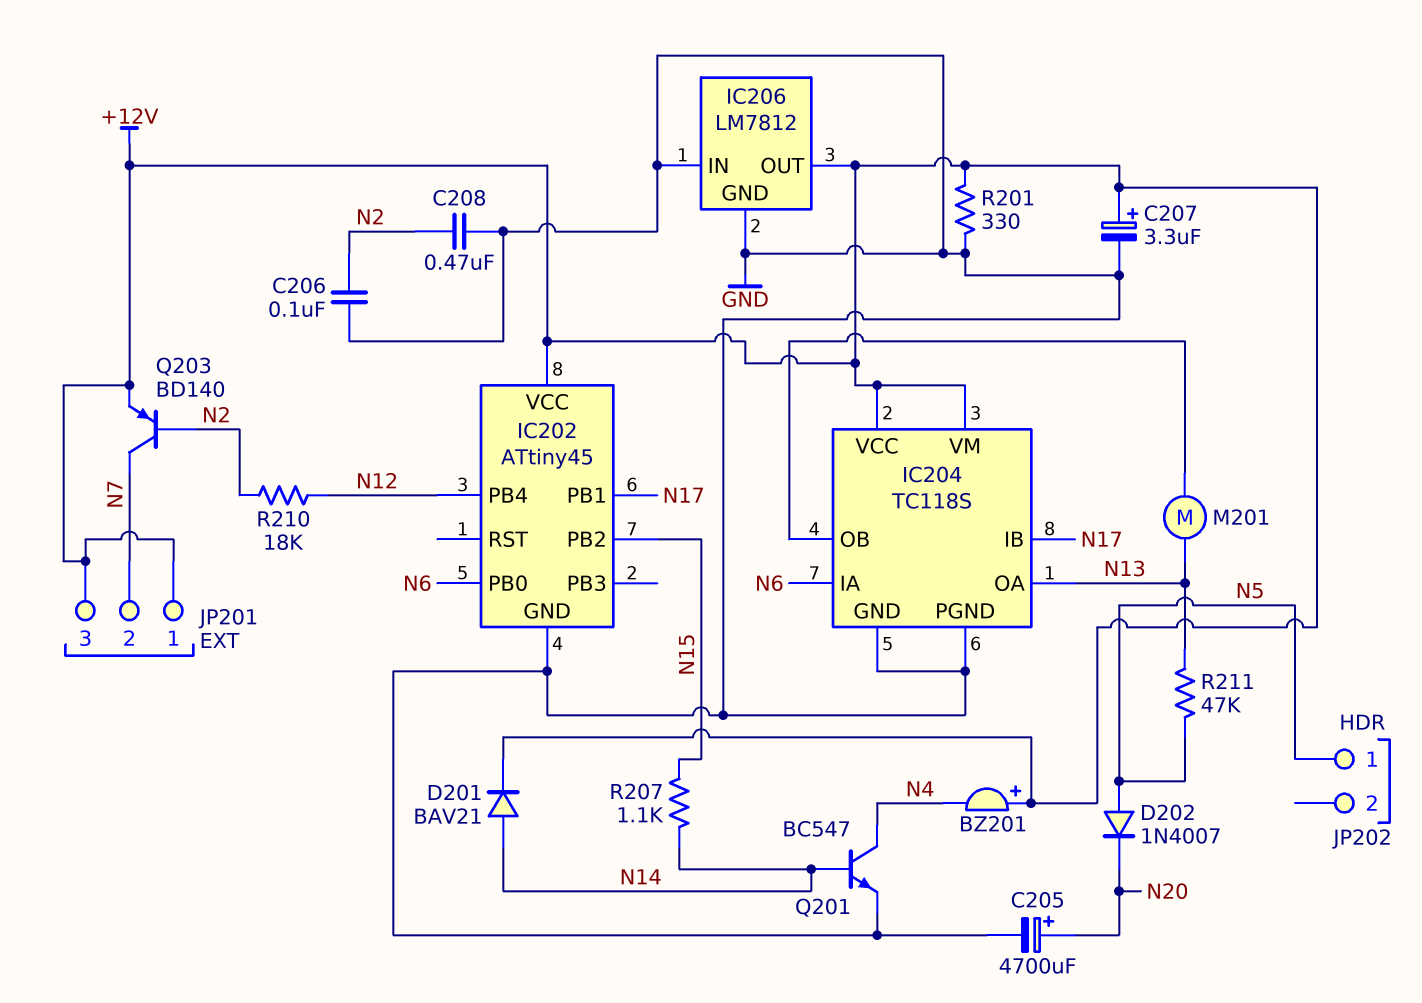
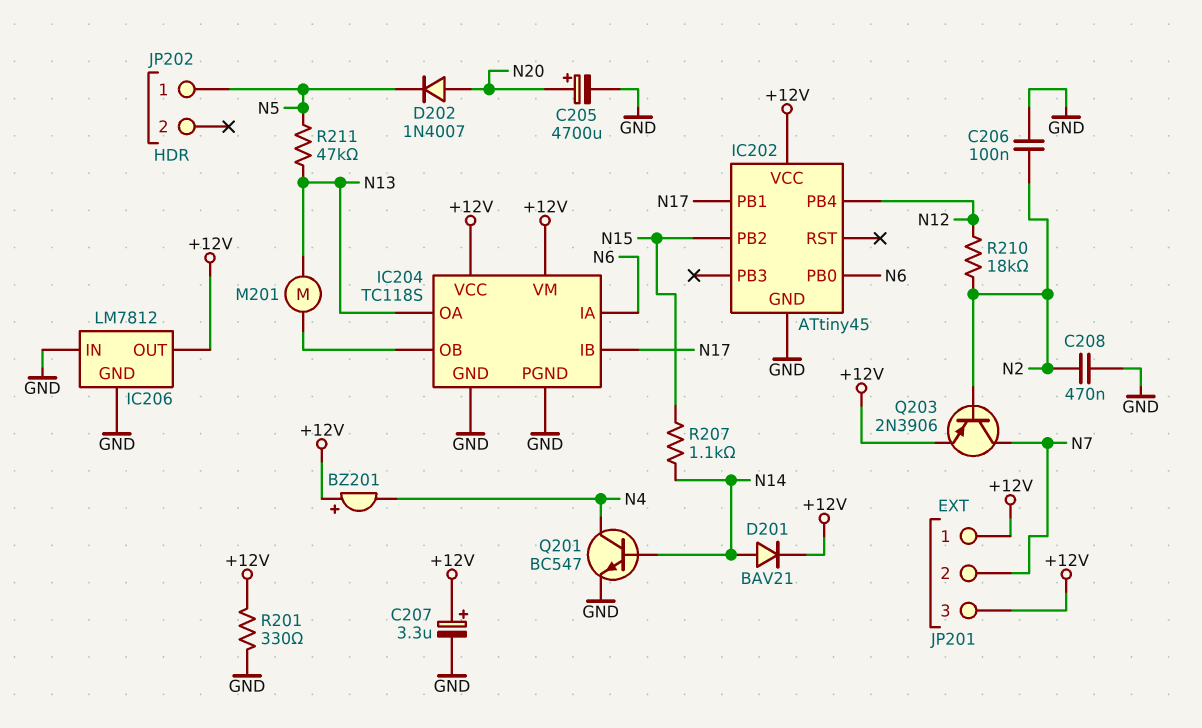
D202: diode 1N4007 (A N5, K N20) -> diode 1N4007 (A N20, K N5)
Q203: PNP BD140 (B N2, C N7, E +12V) -> PNP 2N3906 (B N2, C N7, E +12V)

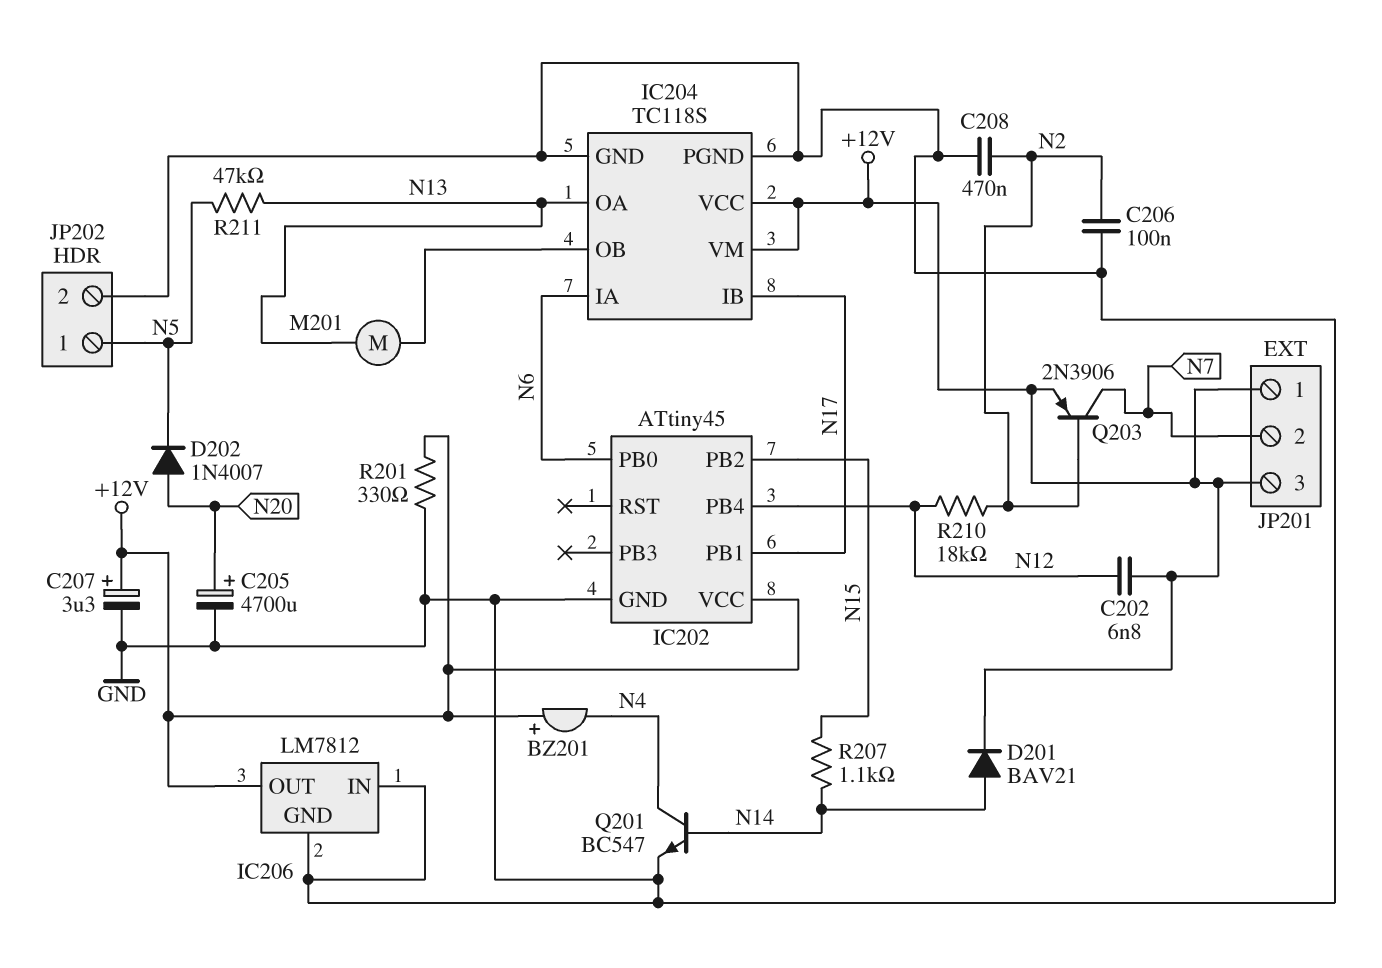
C202: none -> 6.8nF (+12V, N12)
JP202 pin 2: none -> GND

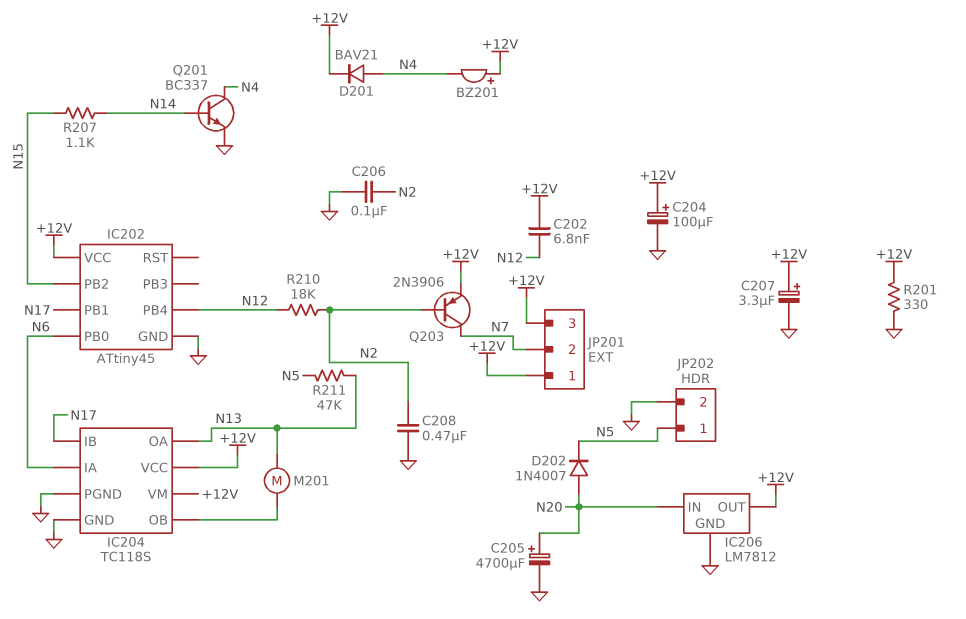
C204: none -> 100uF (plus +12V, minus GND)
D201: diode BAV21 (A N14, K +12V) -> diode BAV21 (A N4, K +12V)
IC206 pin IN: GND -> N20
Q201: NPN BC547 (B N14, C N4, E GND) -> NPN BC337 (B N14, C N4, E GND)

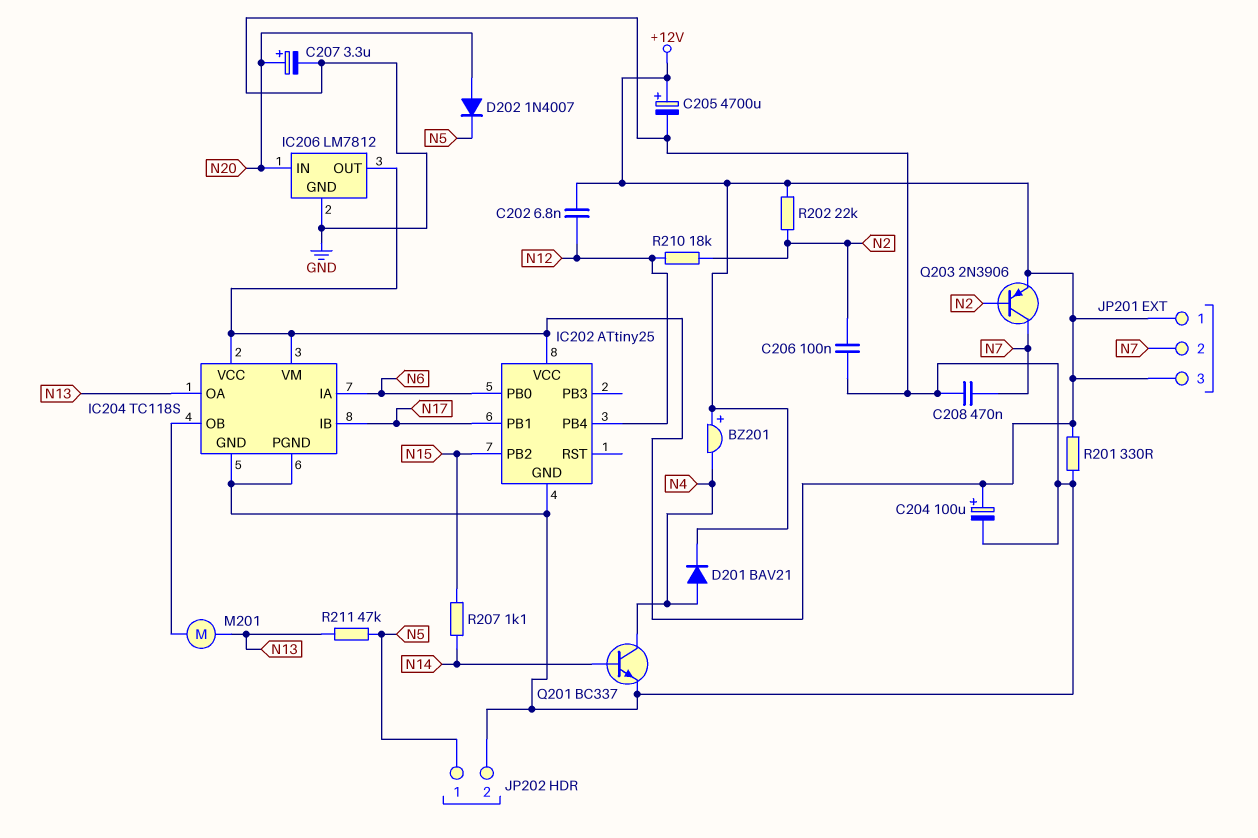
C205: 4700uF (plus N20, minus GND) -> 4700uF (plus +12V, minus GND)
C207: 3.3uF (plus +12V, minus GND) -> 3.3uF (plus N20, minus GND)
C208: 470nF (GND, N2) -> 470nF (GND, N7)
IC202: ATtiny45 -> ATtiny25
R202: none -> 22k (+12V, N2)

